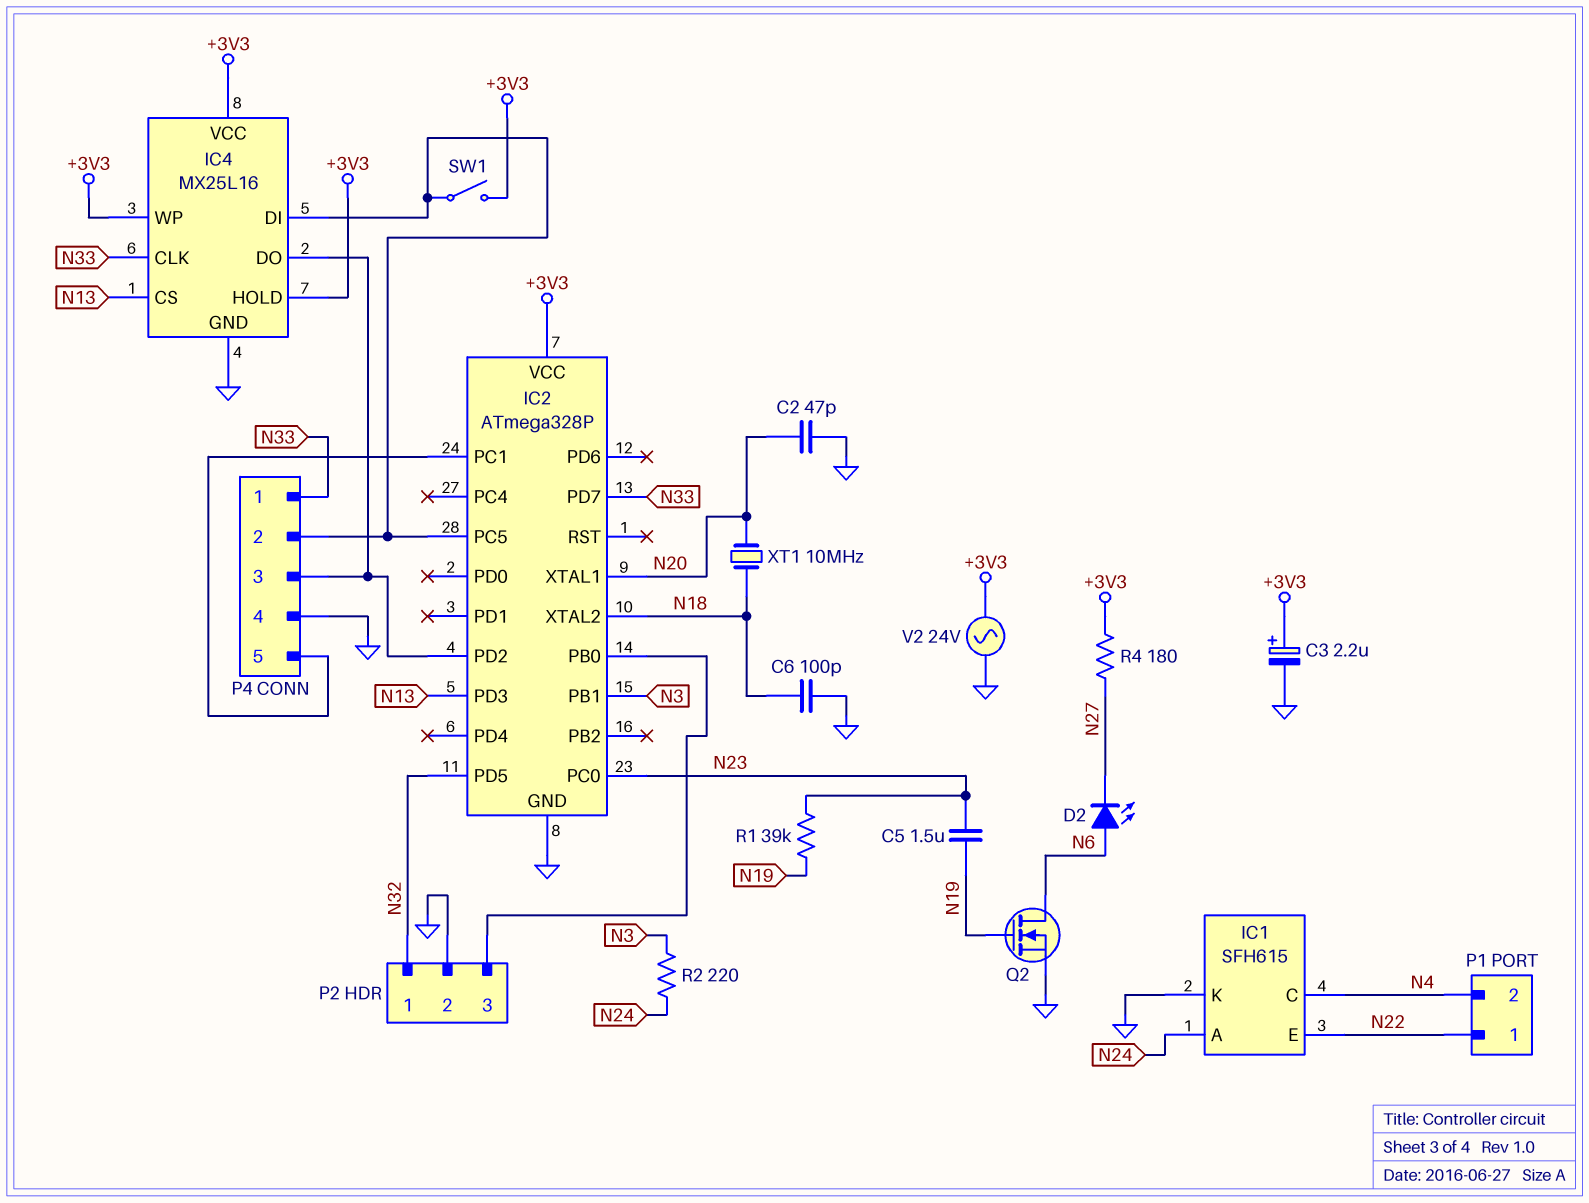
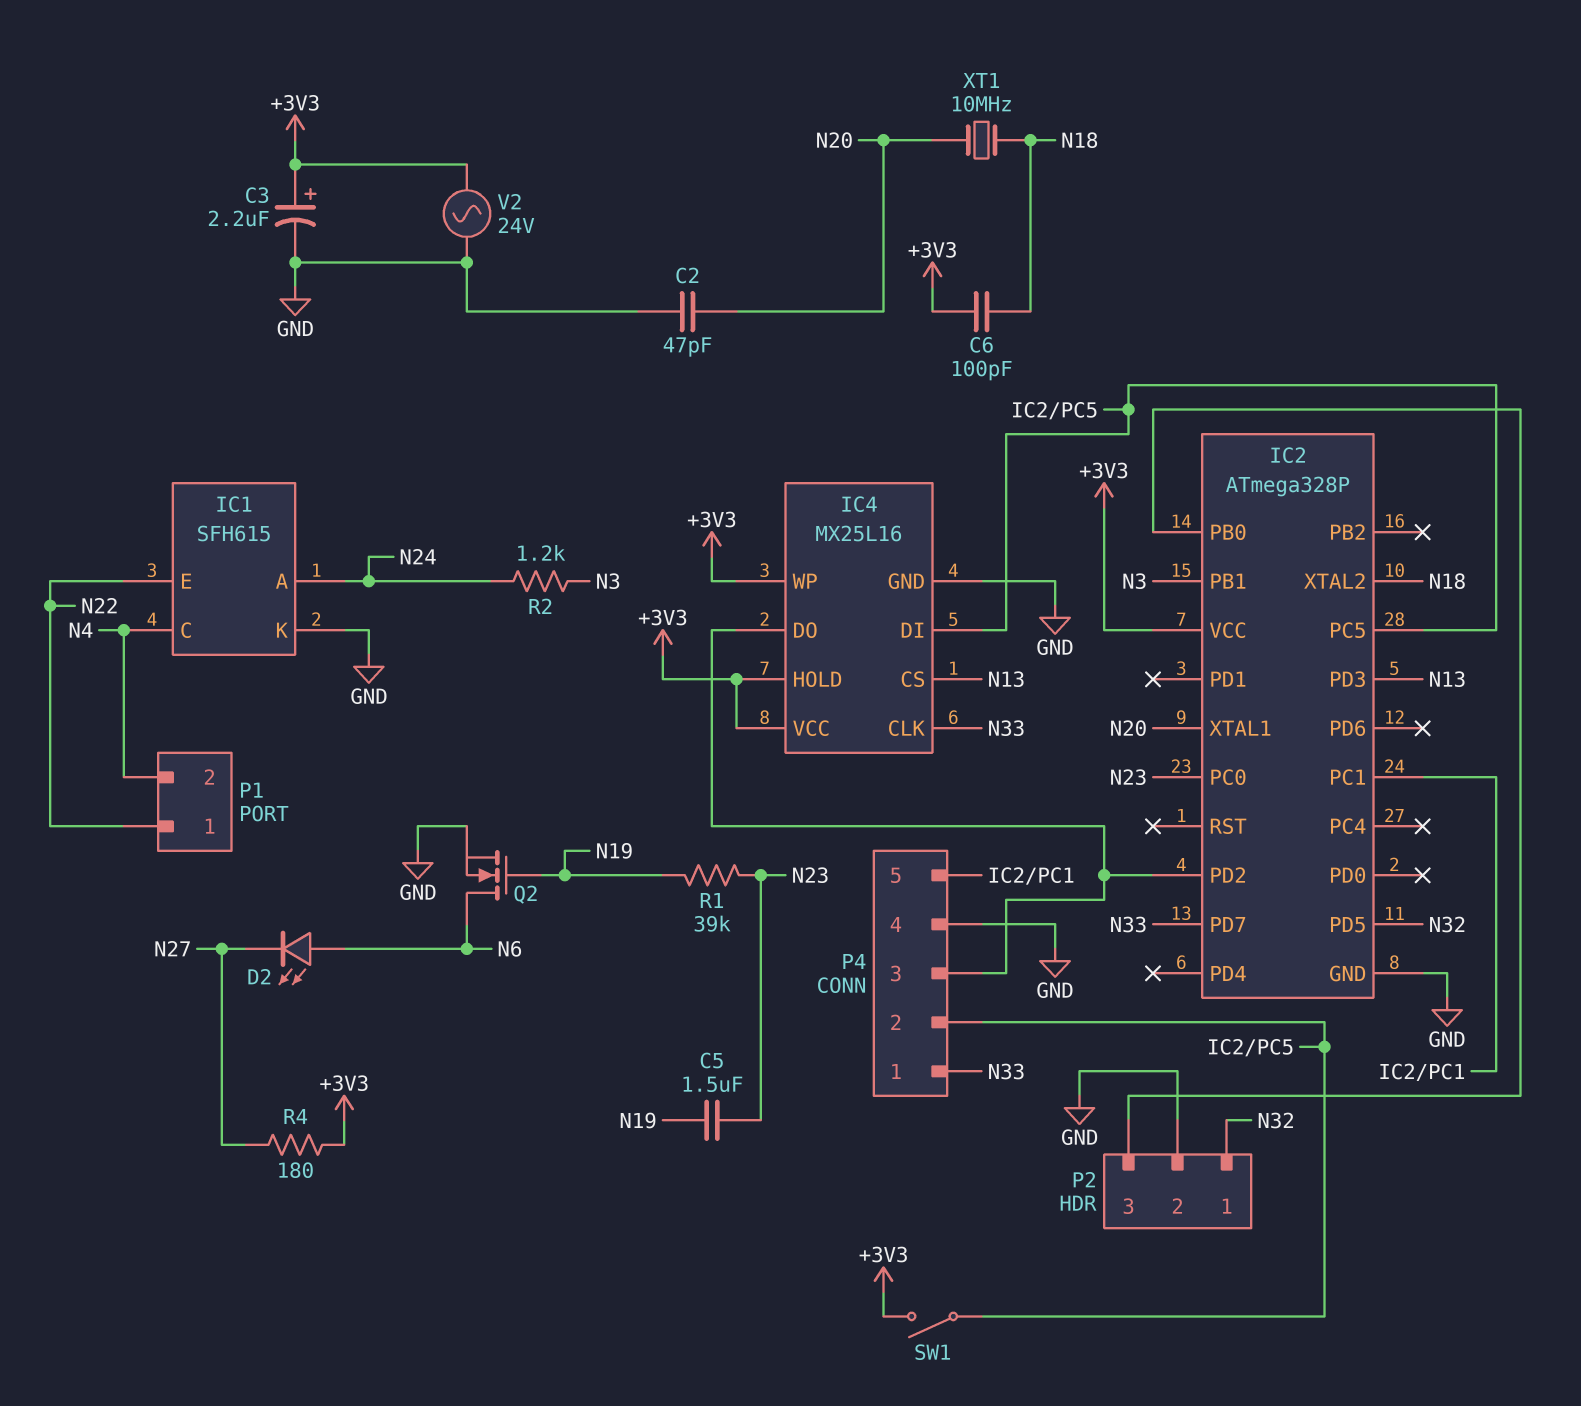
C6: 100pF (GND, N18) -> 100pF (+3V3, N18)
R2: 220 (N3, N24) -> 1.2k (N3, N24)

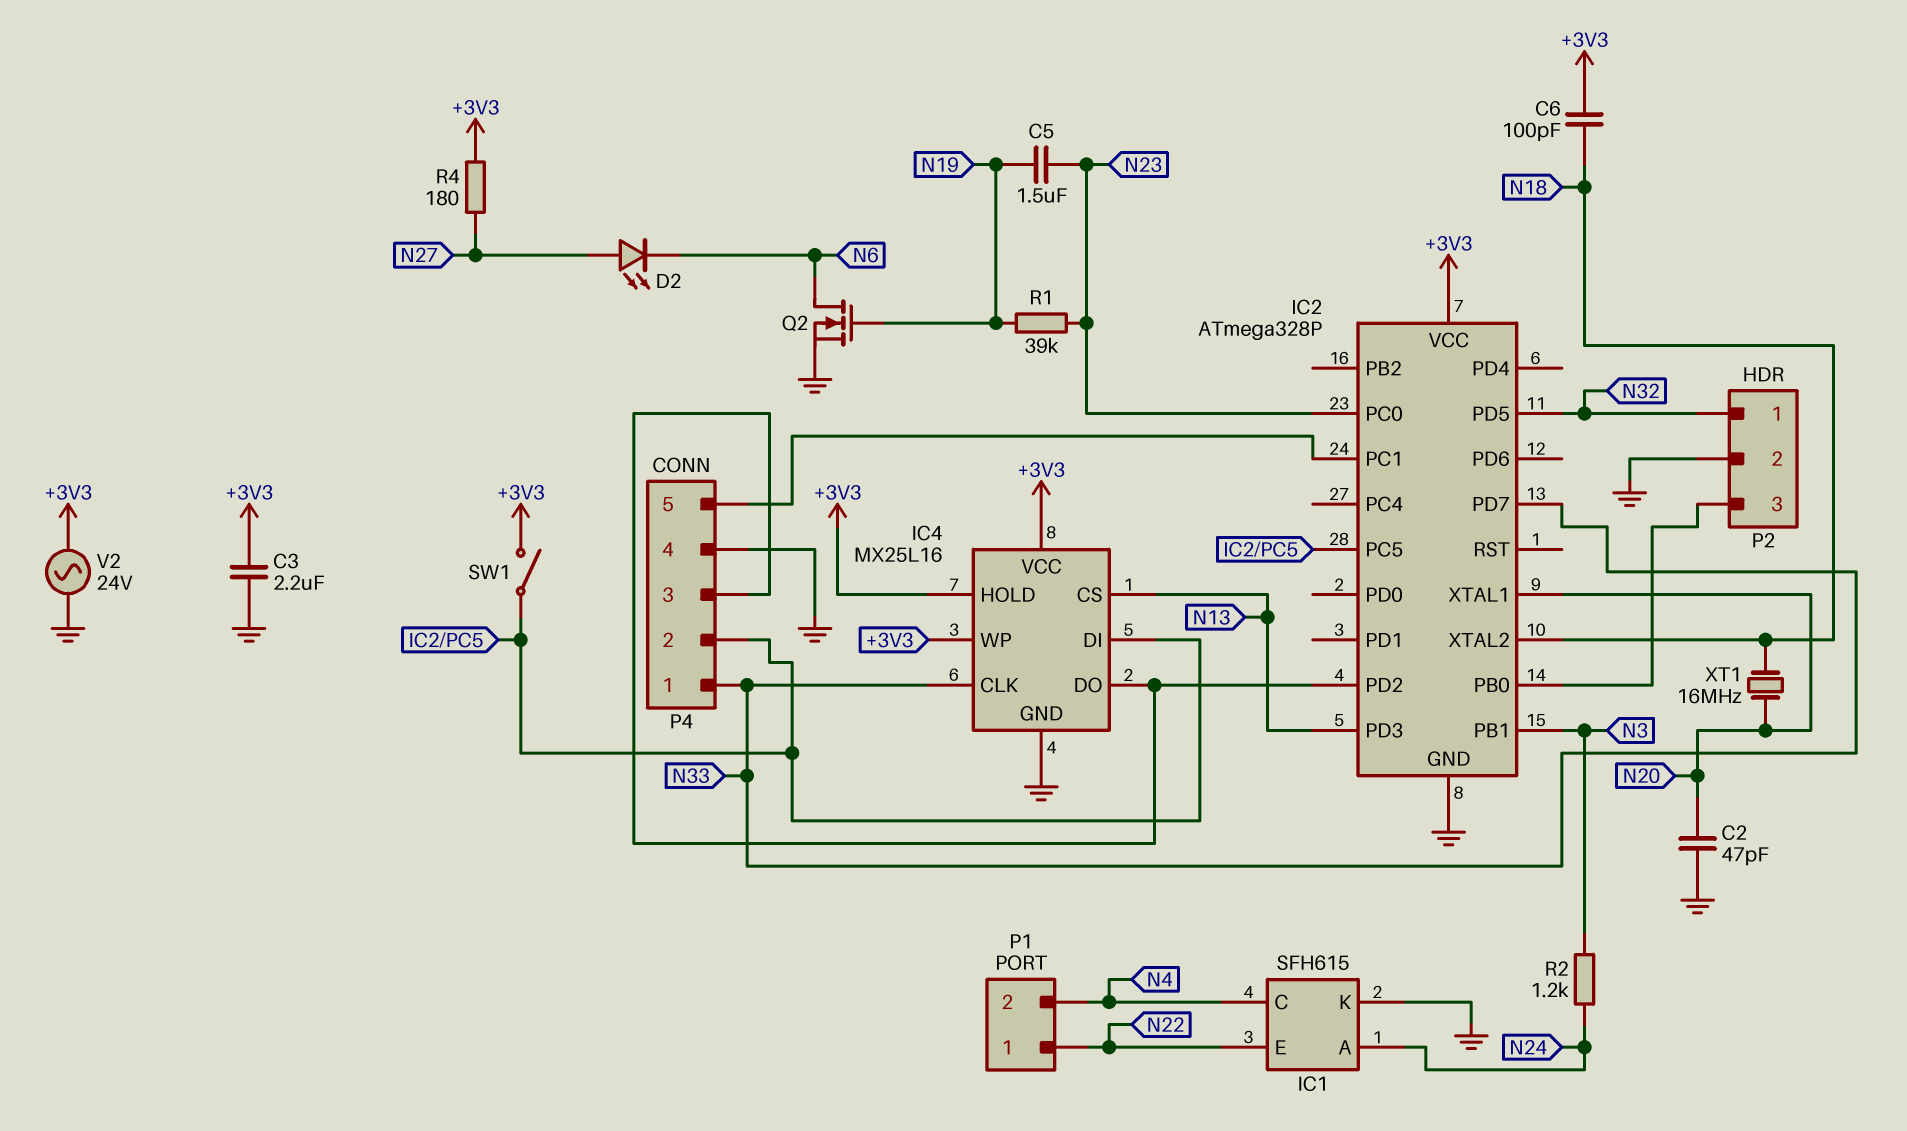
C3: 2.2uF (plus +3V3, minus GND) -> 2.2uF (+3V3, GND)
D2: LED (A N6, K N27) -> LED (A N27, K N6)
XT1: 10MHz (N18, N20) -> 16MHz (N18, N20)

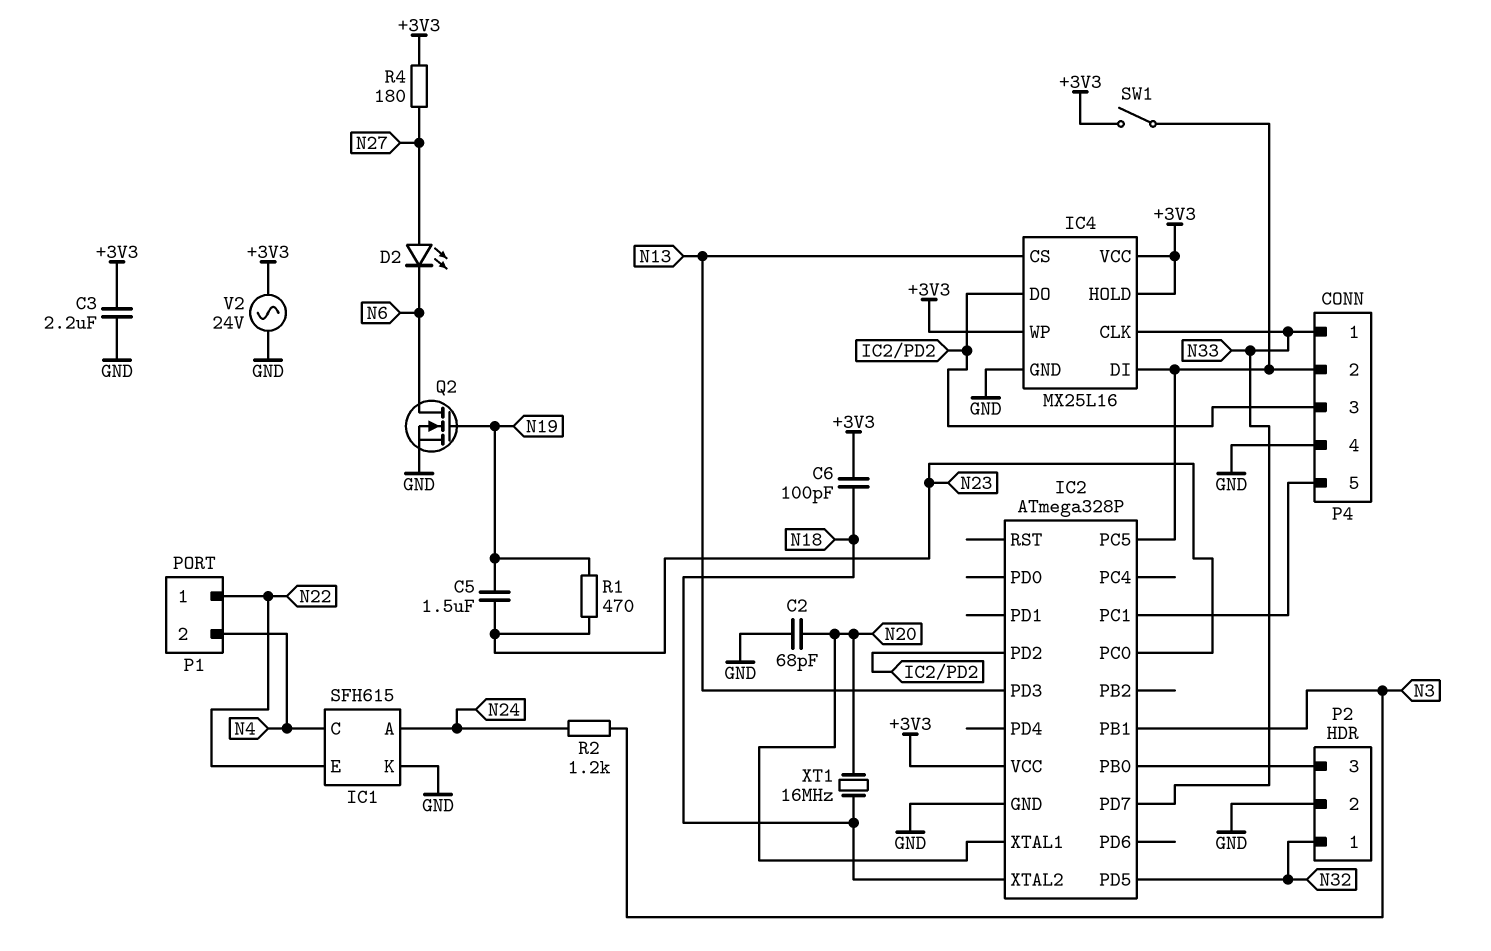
C2: 47pF (GND, N20) -> 68pF (GND, N20)
R1: 39k (N19, N23) -> 470 (N19, N23)

